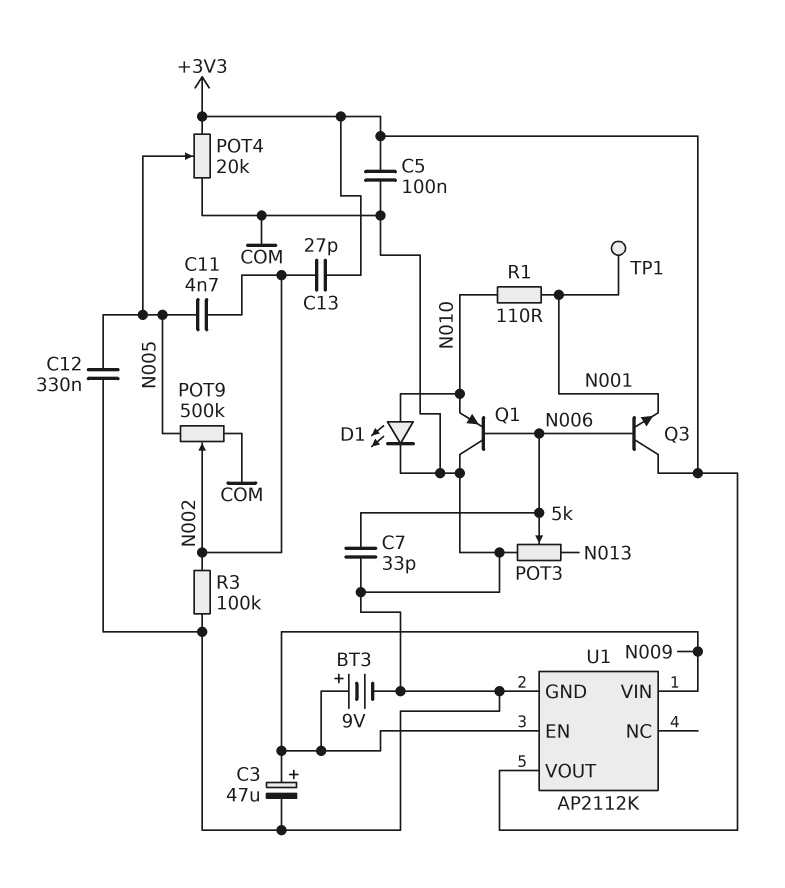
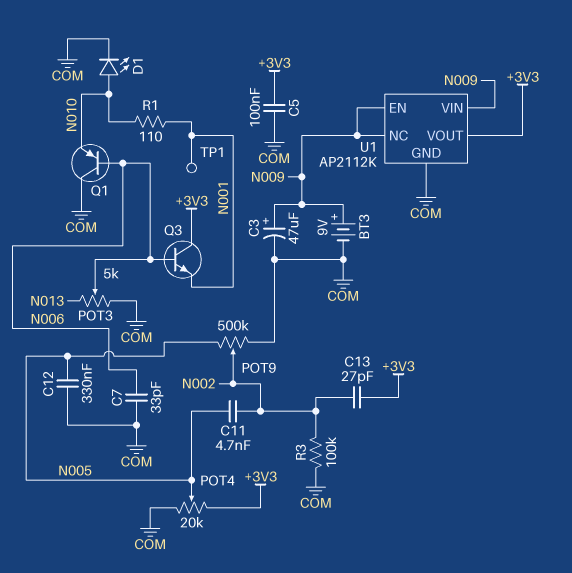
U1 pin NC: none -> N009

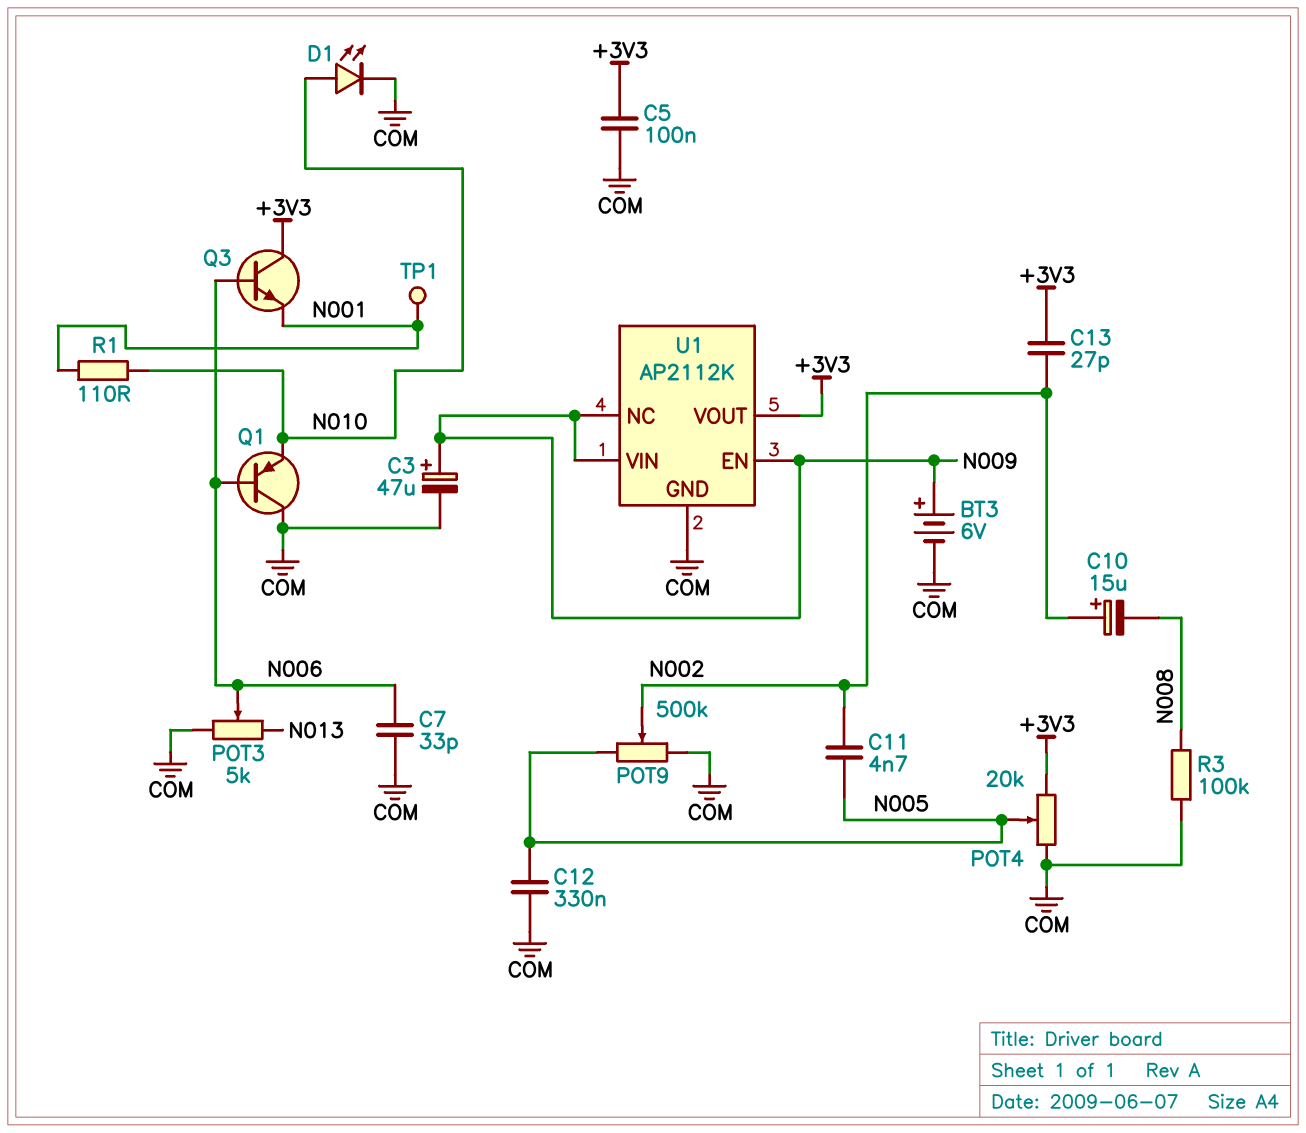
BT3: 9V (plus N009, minus COM) -> 6V (plus N009, minus COM)
C10: none -> 15uF (plus N002, minus N008)
R3: 100k (COM, N002) -> 100k (COM, N008)

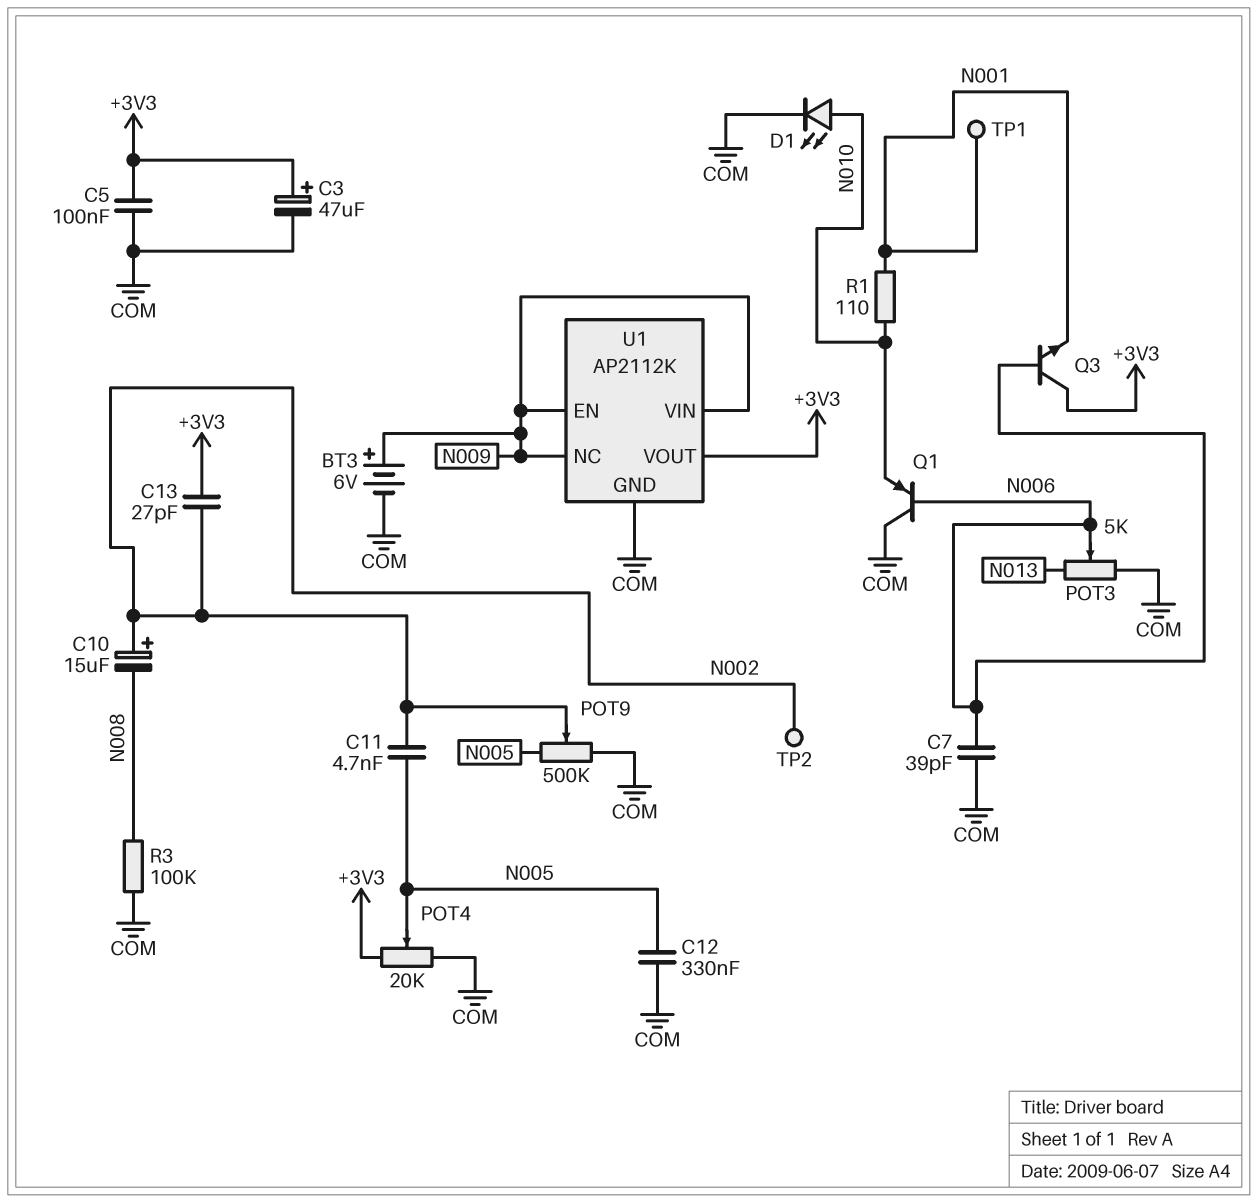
C3: 47uF (plus N009, minus COM) -> 47uF (plus +3V3, minus COM)
C7: 33pF (COM, N006) -> 39pF (COM, N006)
TP2: none -> test point (N002)

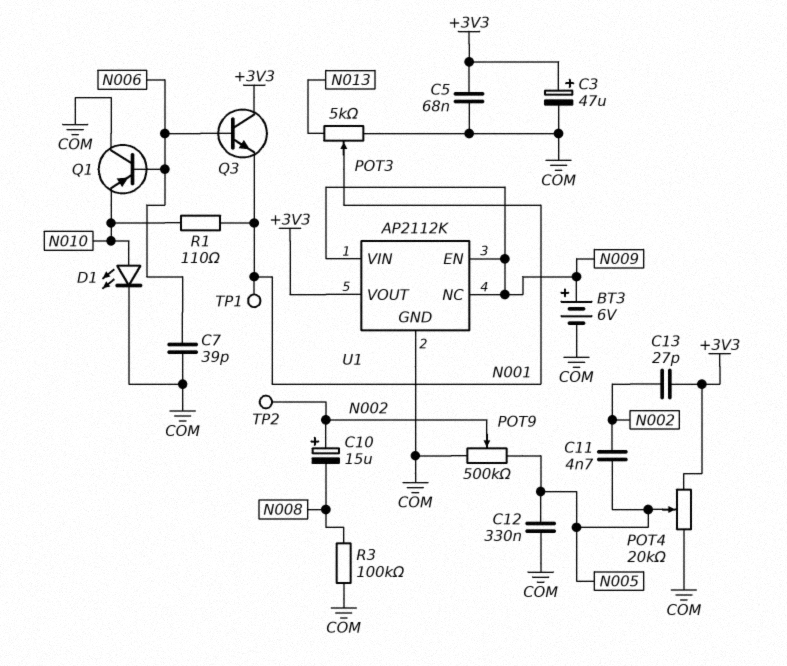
C5: 100nF (+3V3, COM) -> 68nF (+3V3, COM)
POT3: 5k (COM, N013, wiper N006) -> 5k (COM, N013, wiper N001)

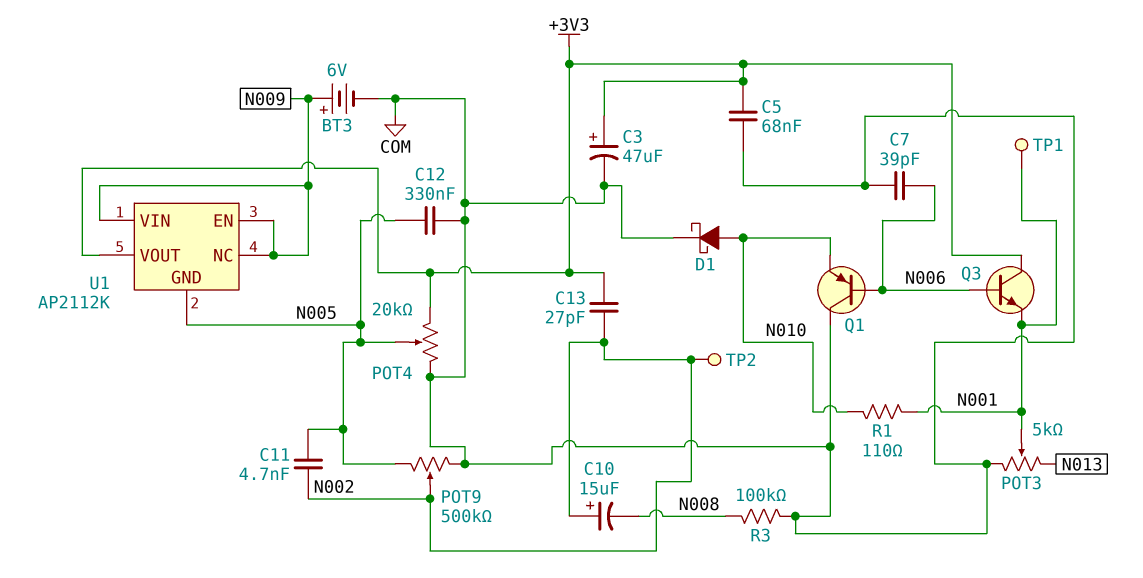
D1: LED (A N010, K COM) -> schottky (A N010, K COM)
U1 pin GND: COM -> N005

